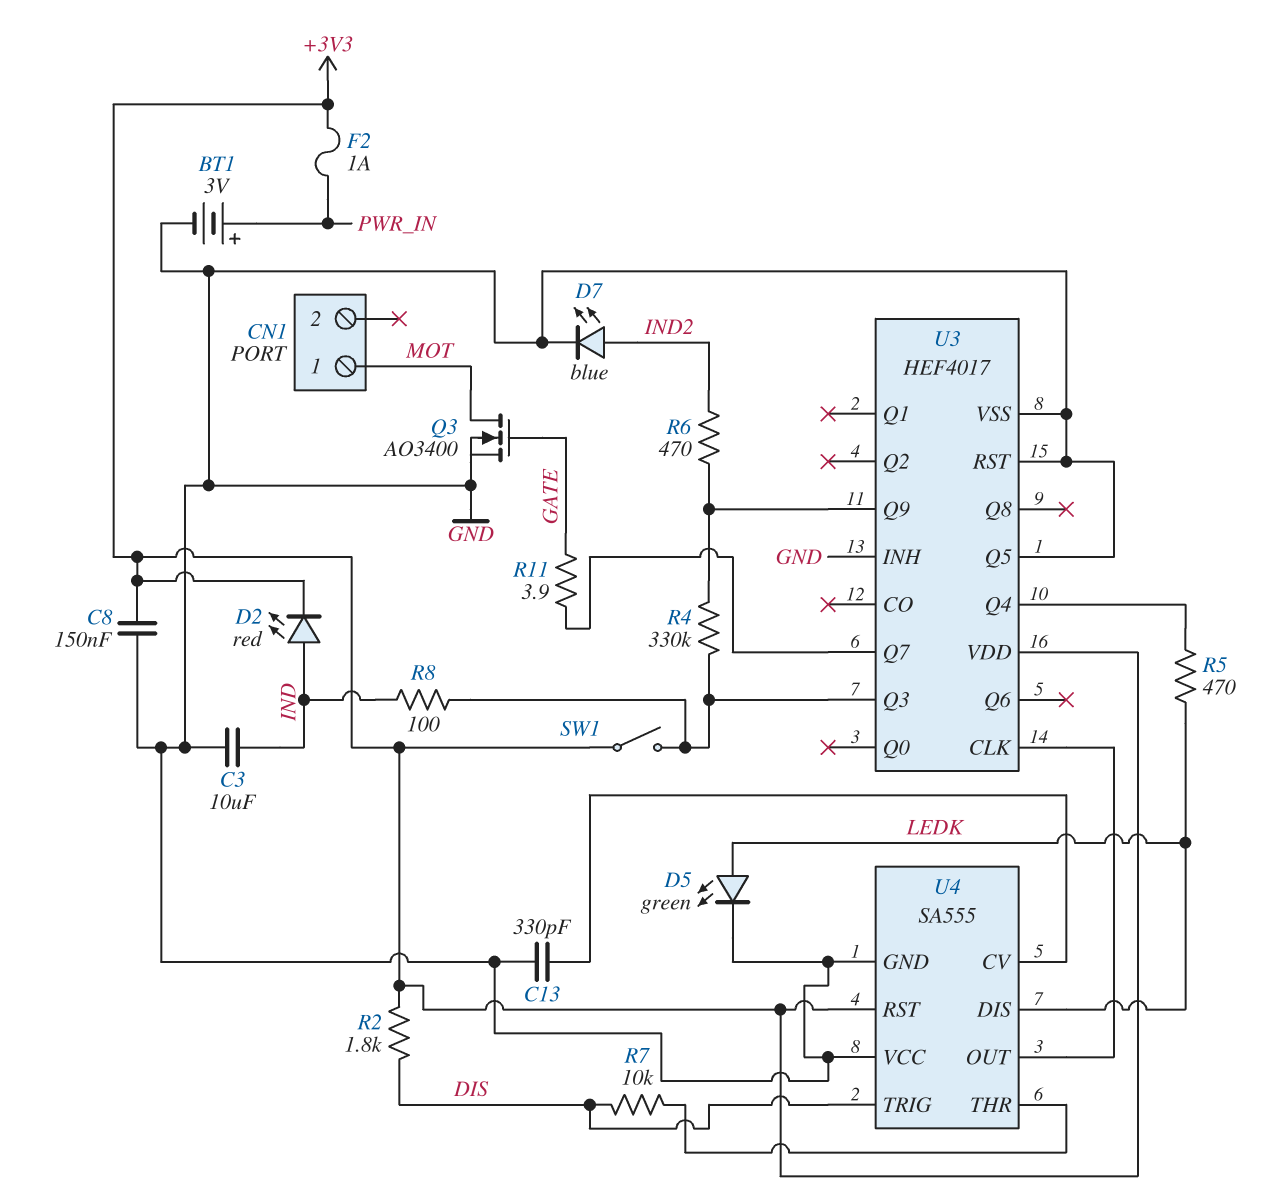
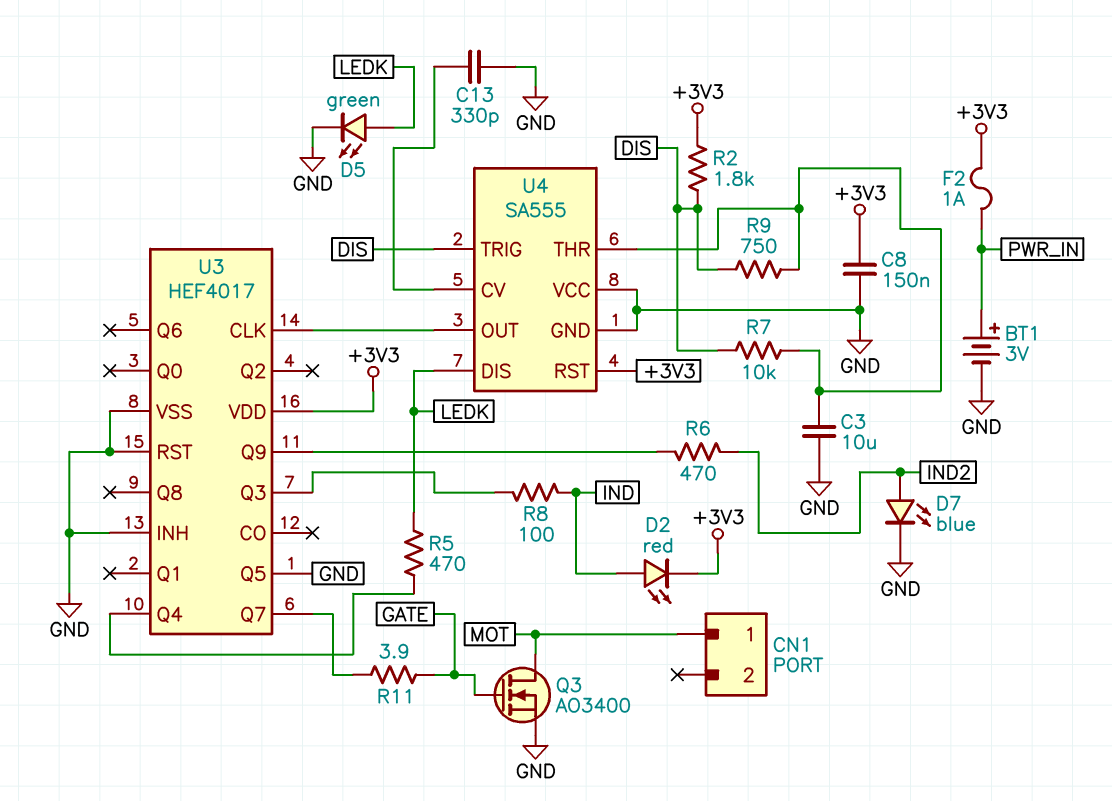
C3: 10uF (GND, IND) -> 10uF (GND, U4/THR)
R4: 330k (U3/Q3, U3/Q9) -> none
R9: none -> 750 (DIS, U4/THR)
SW1: switch (+3V3, U3/Q3) -> none

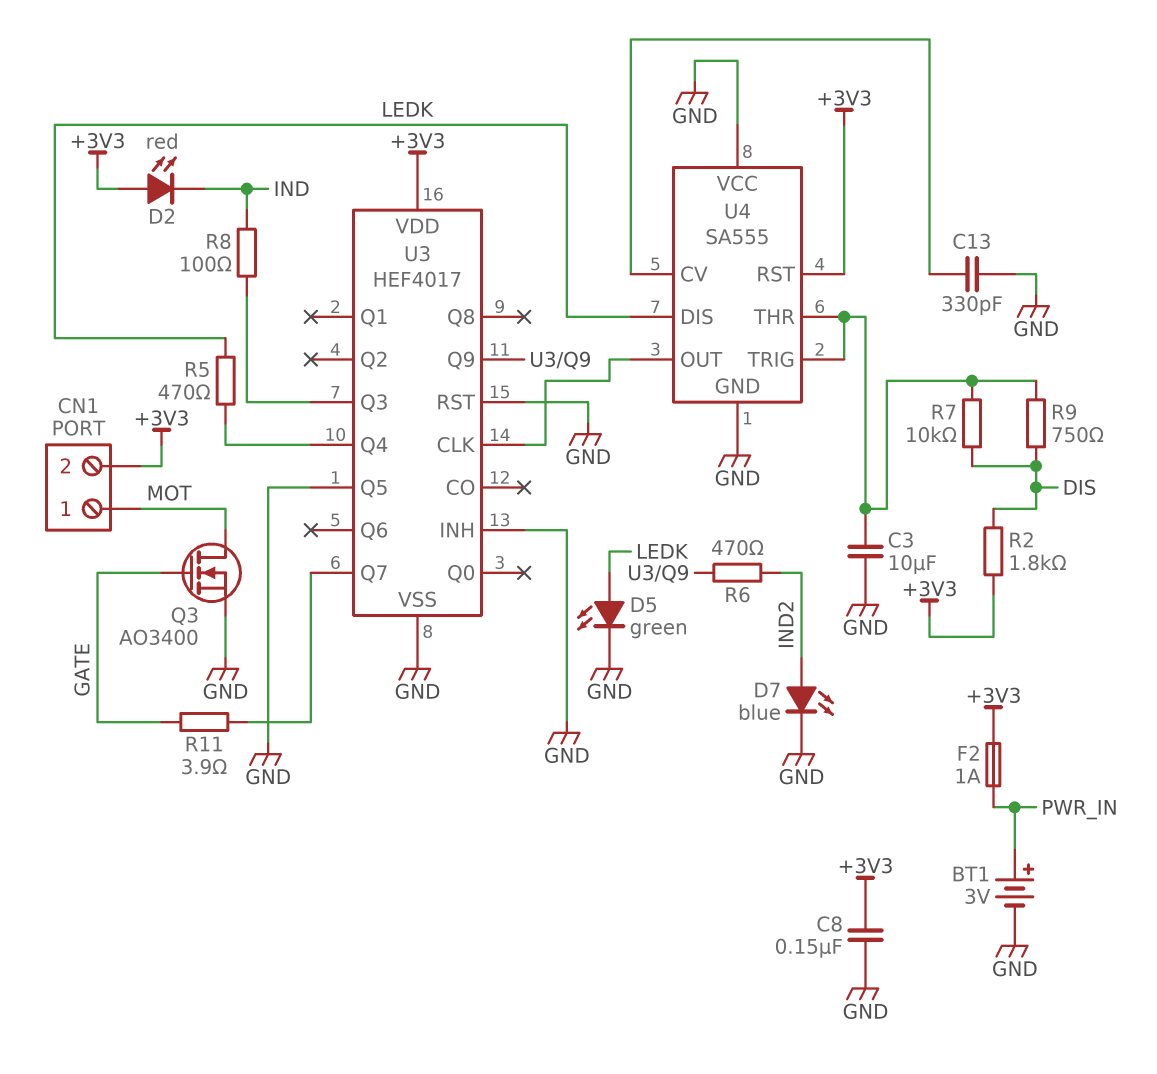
CN1 pin 2: none -> +3V3
D2: LED red (A IND, K +3V3) -> LED red (A +3V3, K IND)
U4 pin TRIG: DIS -> U4/THR

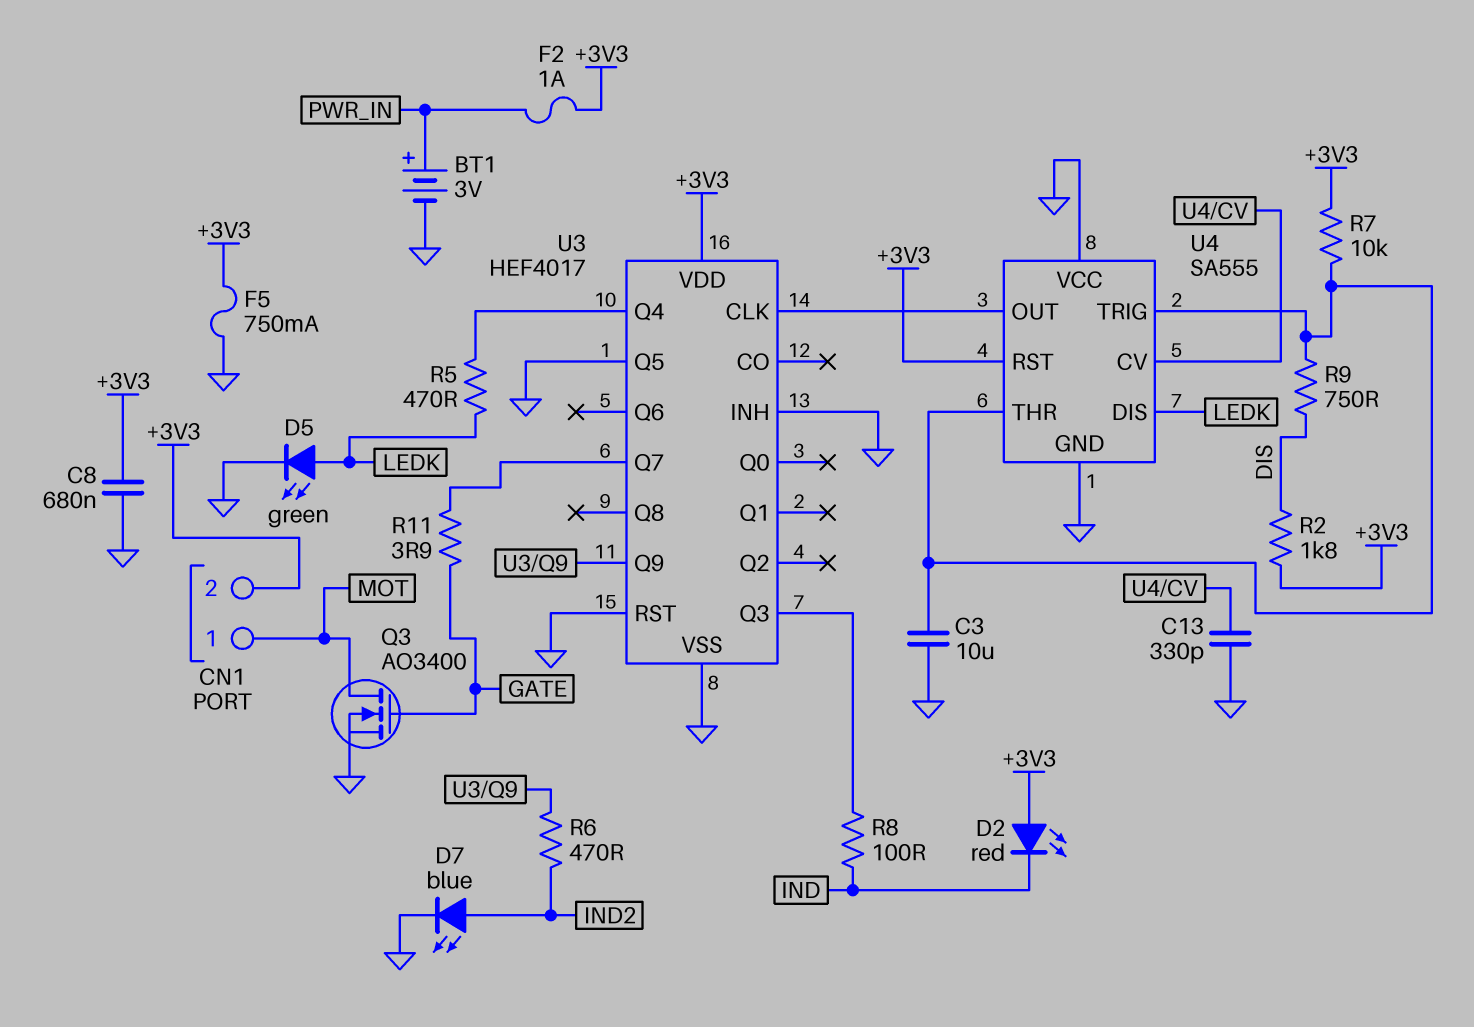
C8: 150nF (+3V3, GND) -> 680nF (+3V3, GND)
F5: none -> 750mA (+3V3, GND)
R7: 10k (DIS, U4/THR) -> 10k (+3V3, U4/THR)

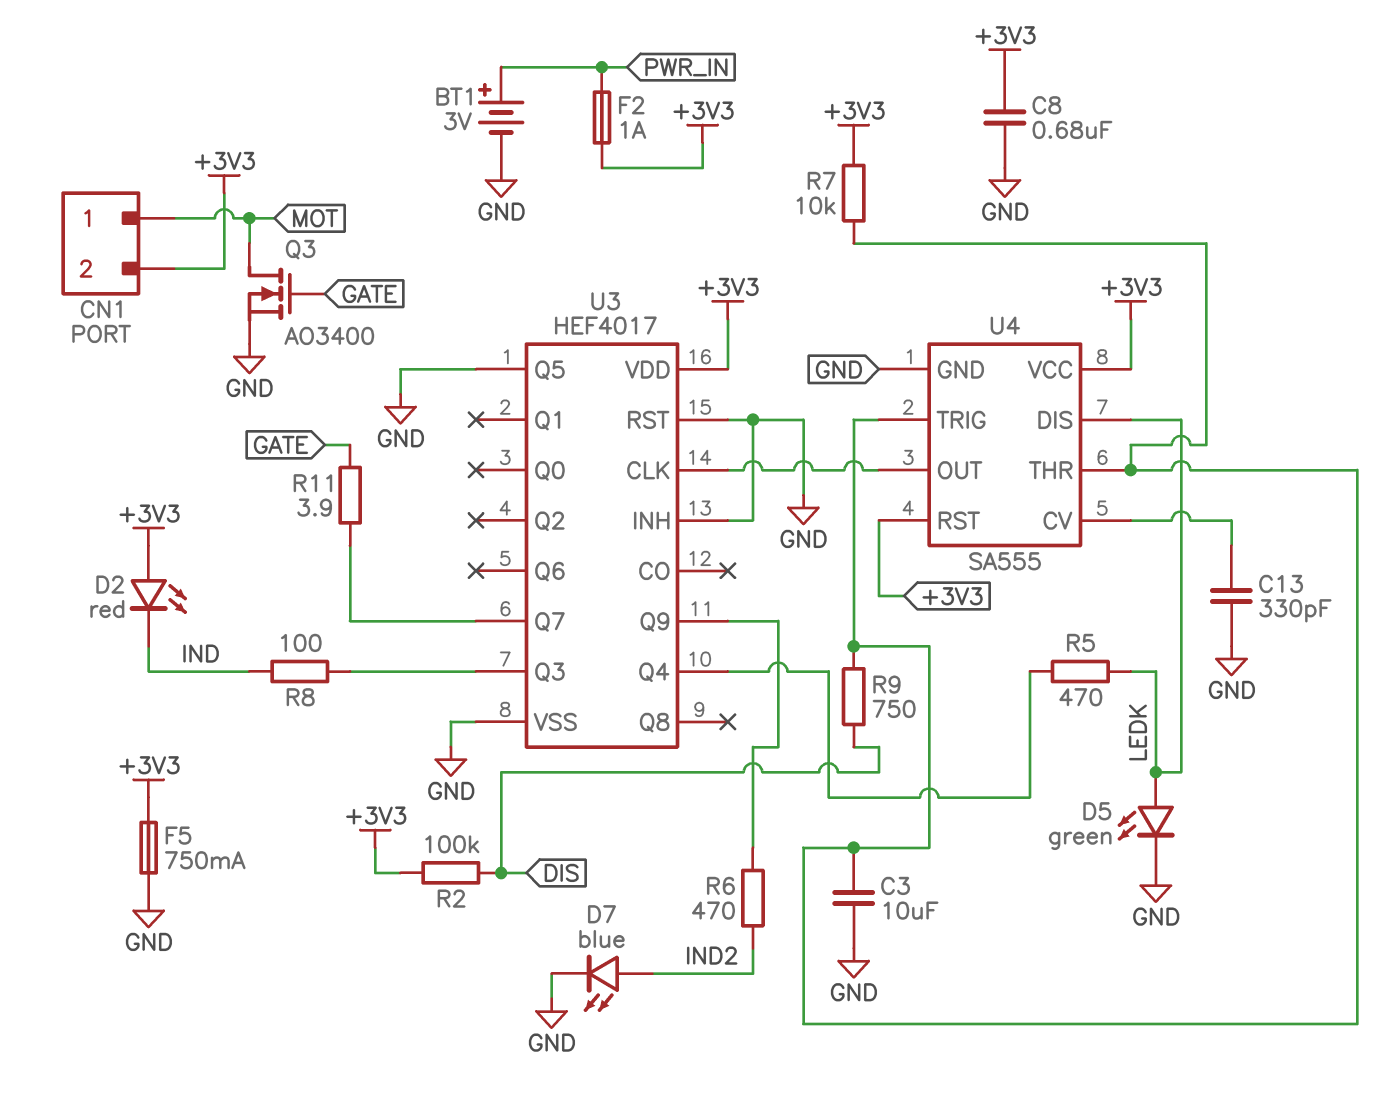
R2: 1.8k (+3V3, DIS) -> 100k (+3V3, DIS)
U4 pin VCC: GND -> +3V3

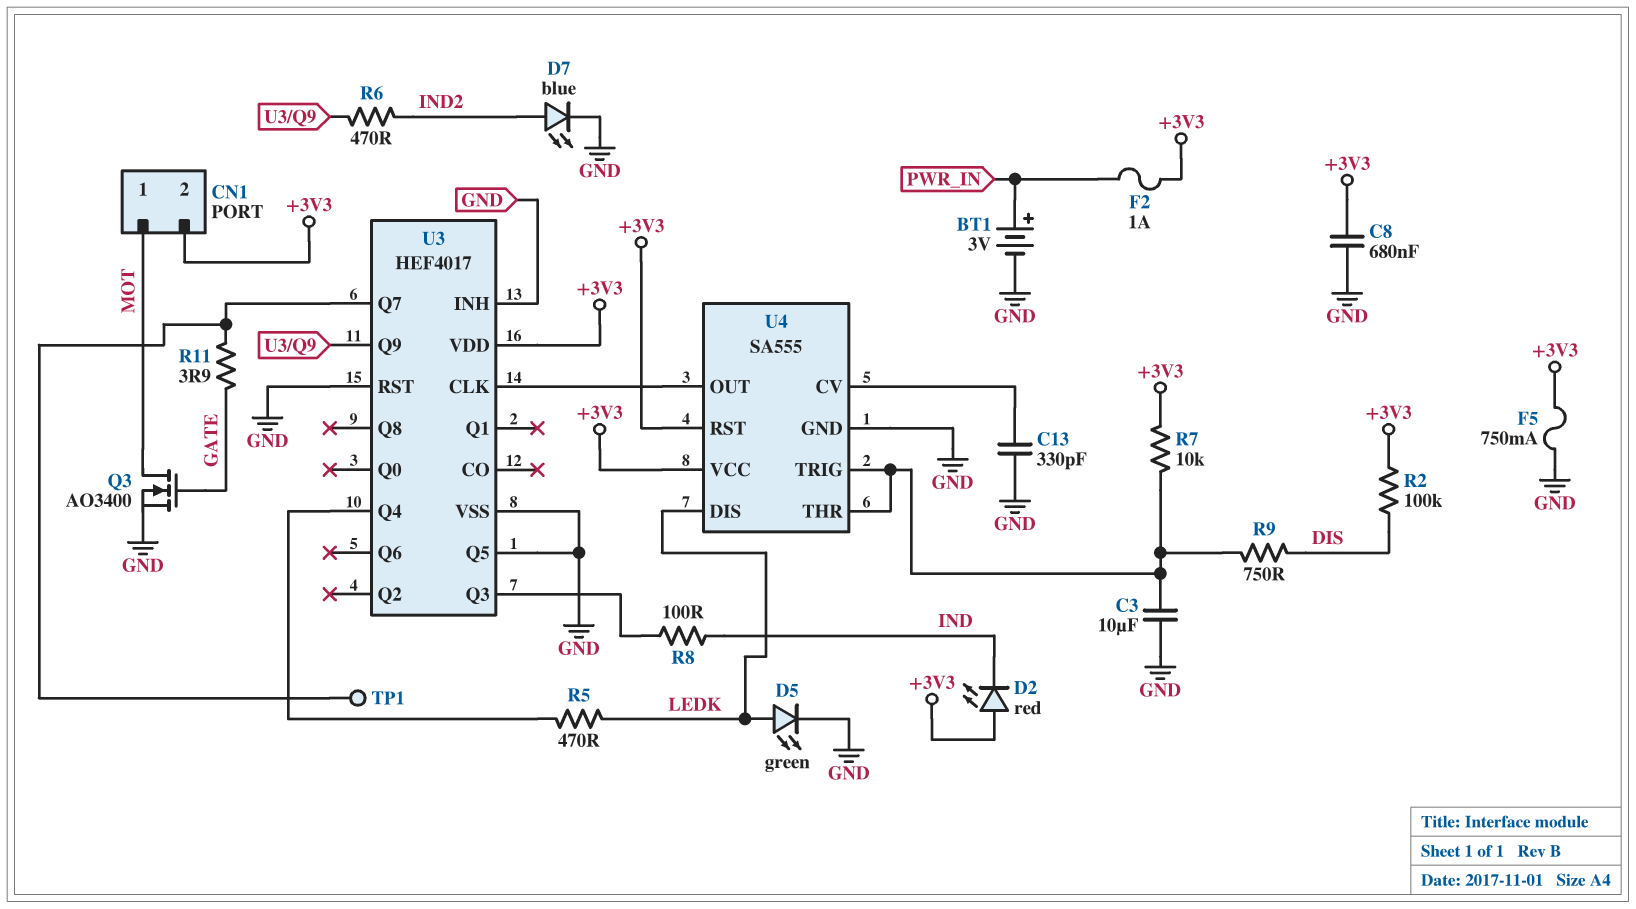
TP1: none -> test point (U3/Q7)

